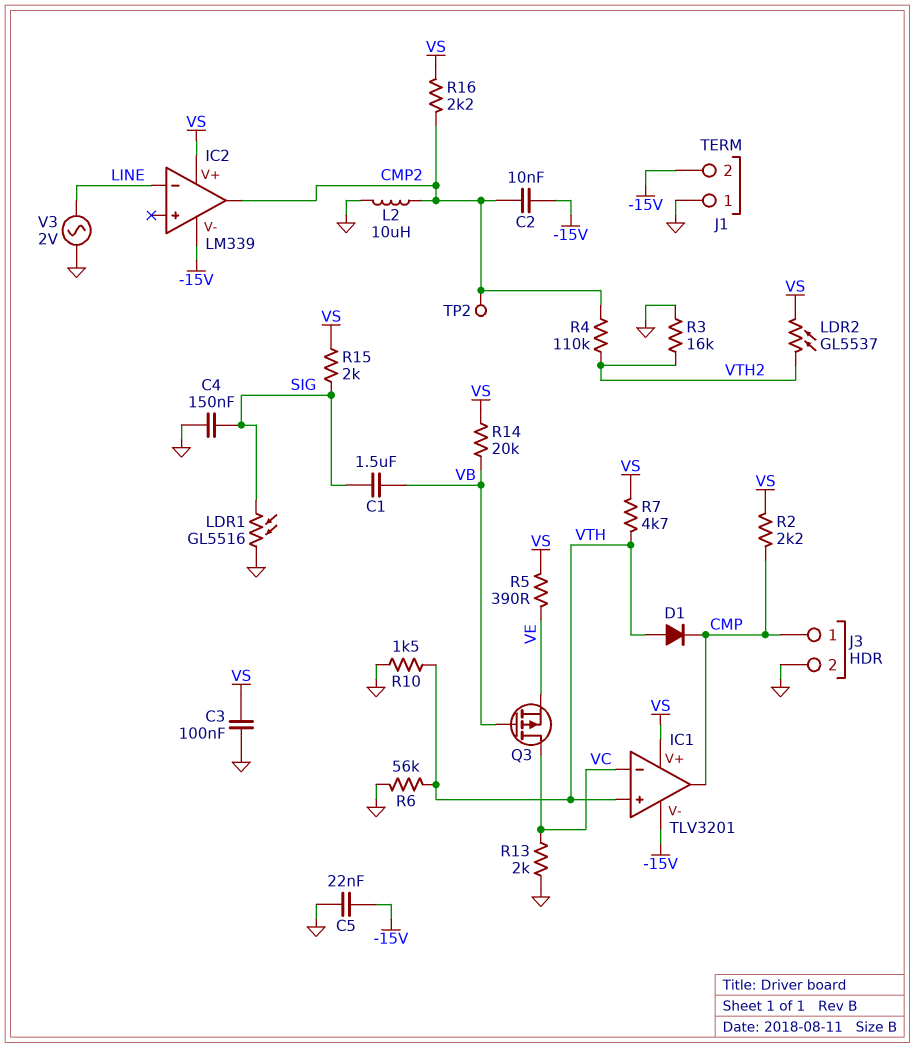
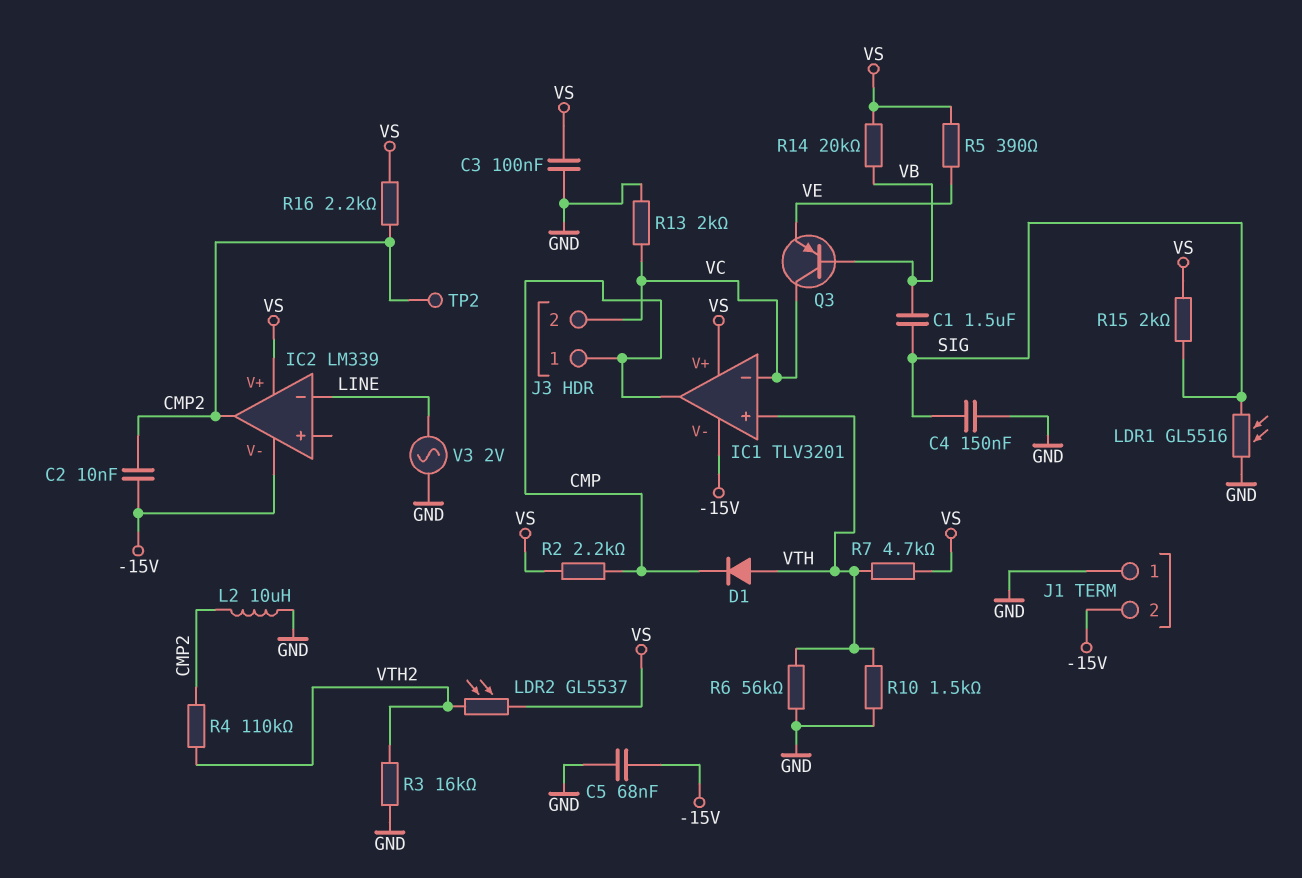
C5: 22nF (-15V, GND) -> 68nF (-15V, GND)
J3 pin 2: GND -> VC
Q3: PMOS (G VB, D VC, S VE) -> PNP (B VB, C VC, E VE)

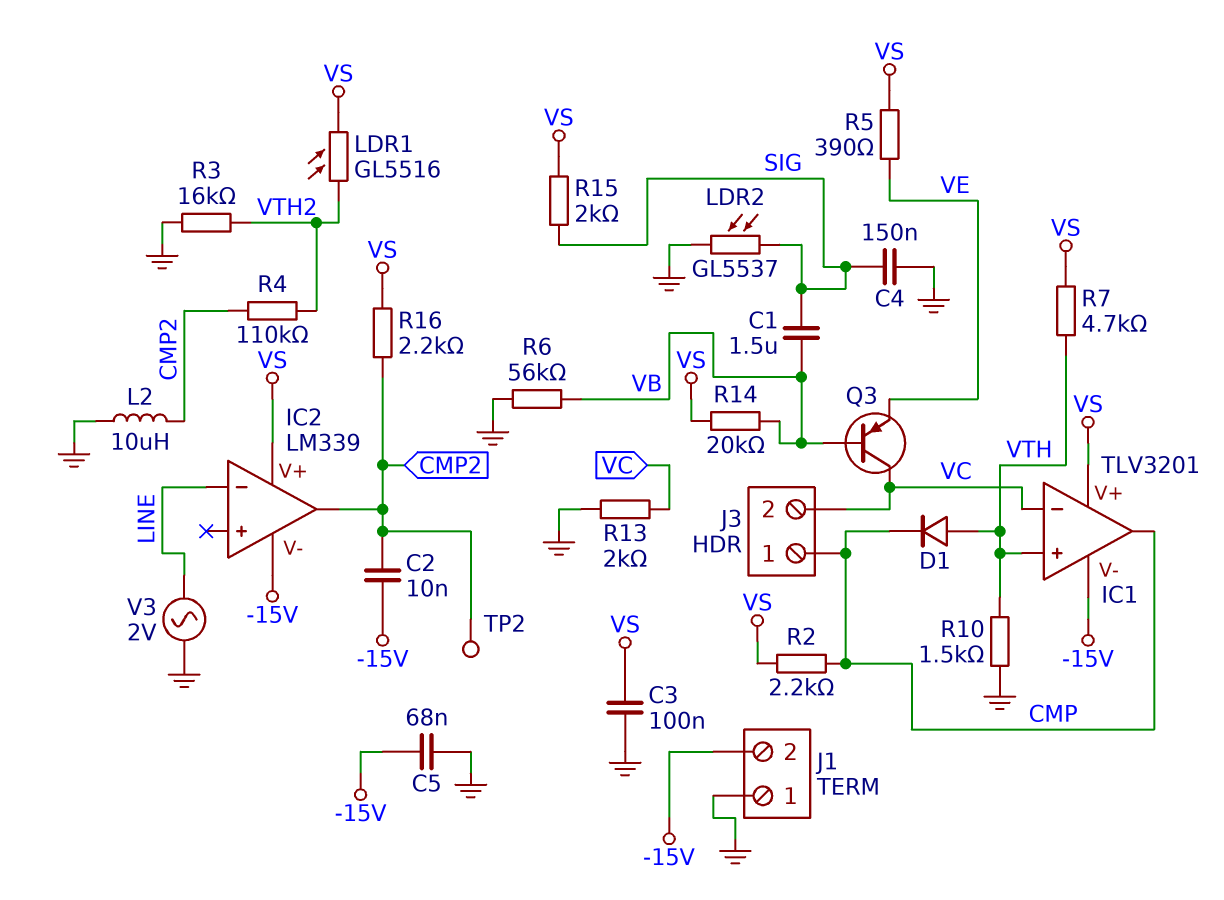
LDR1: GL5516 (GND, SIG) -> GL5516 (VS, VTH2)
LDR2: GL5537 (VS, VTH2) -> GL5537 (GND, SIG)
R6: 56k (GND, VTH) -> 56k (GND, VB)

